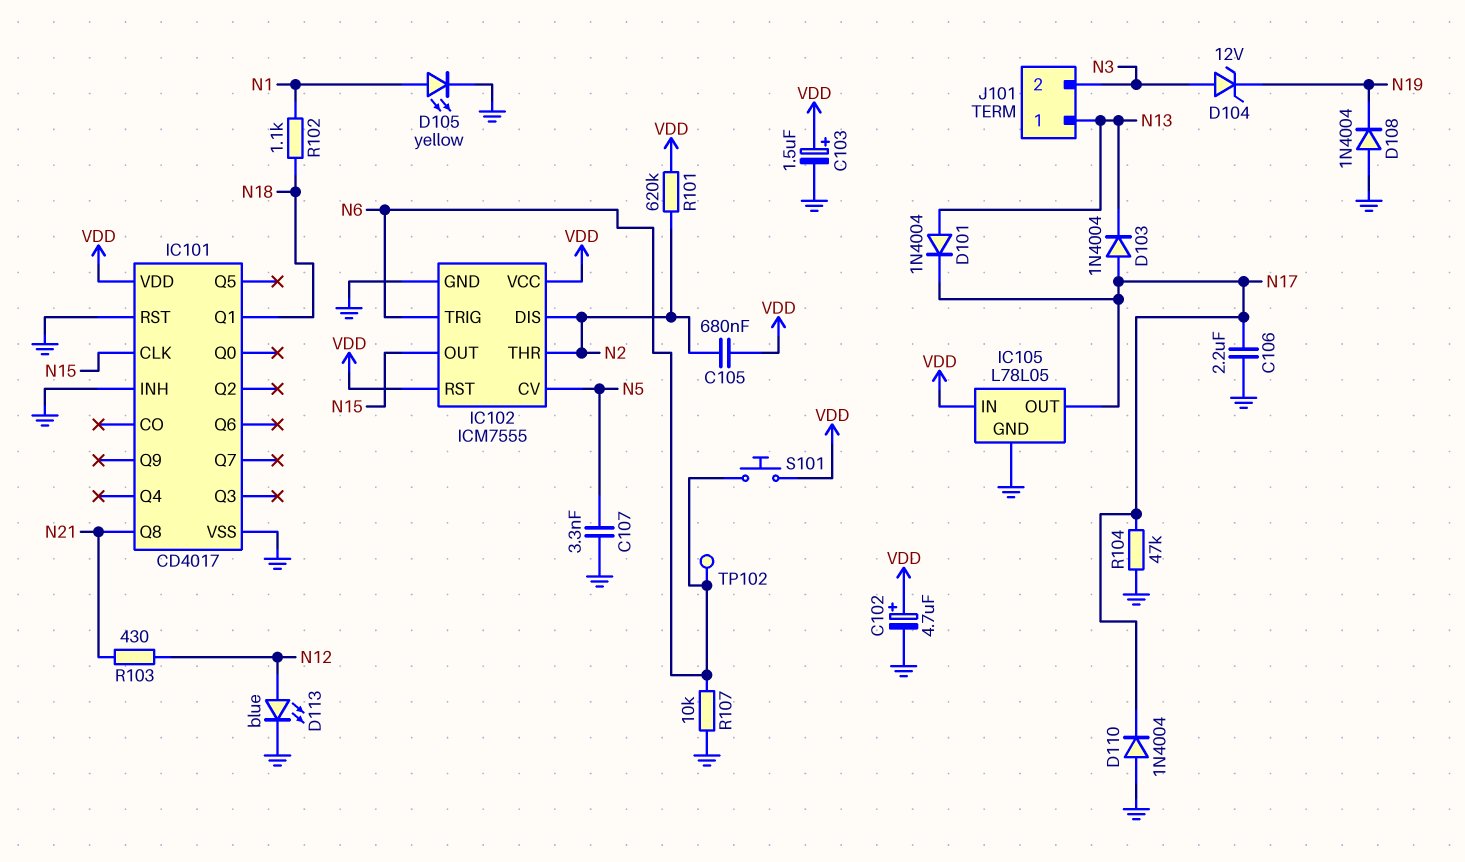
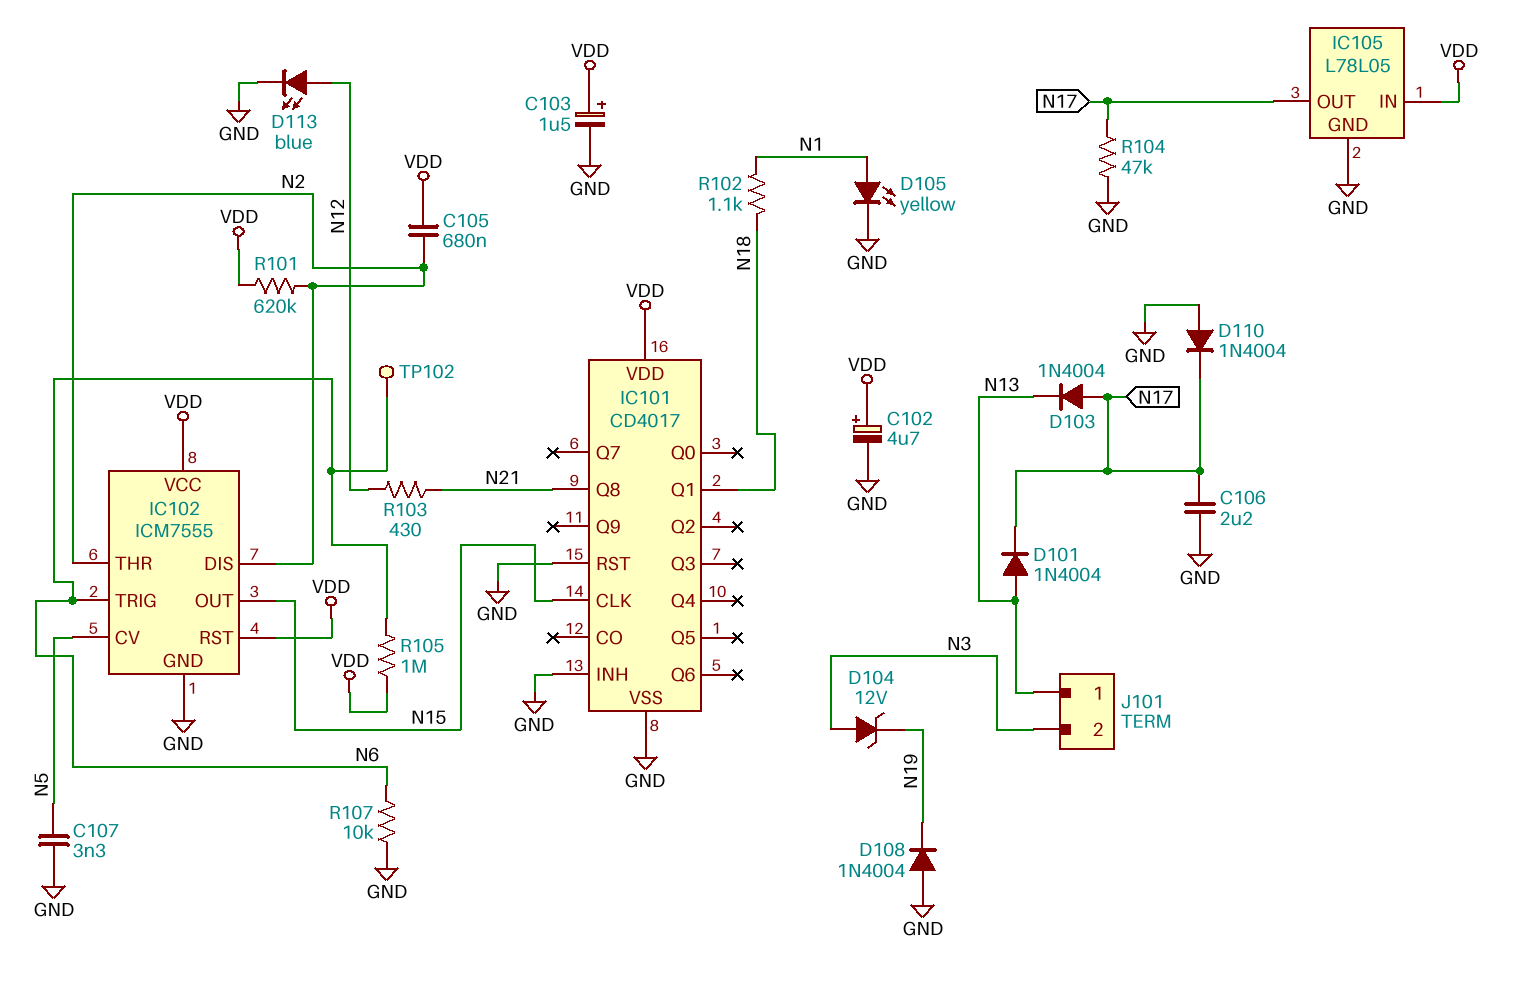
R105: none -> 1M (N6, VDD)
S101: button (N6, VDD) -> none

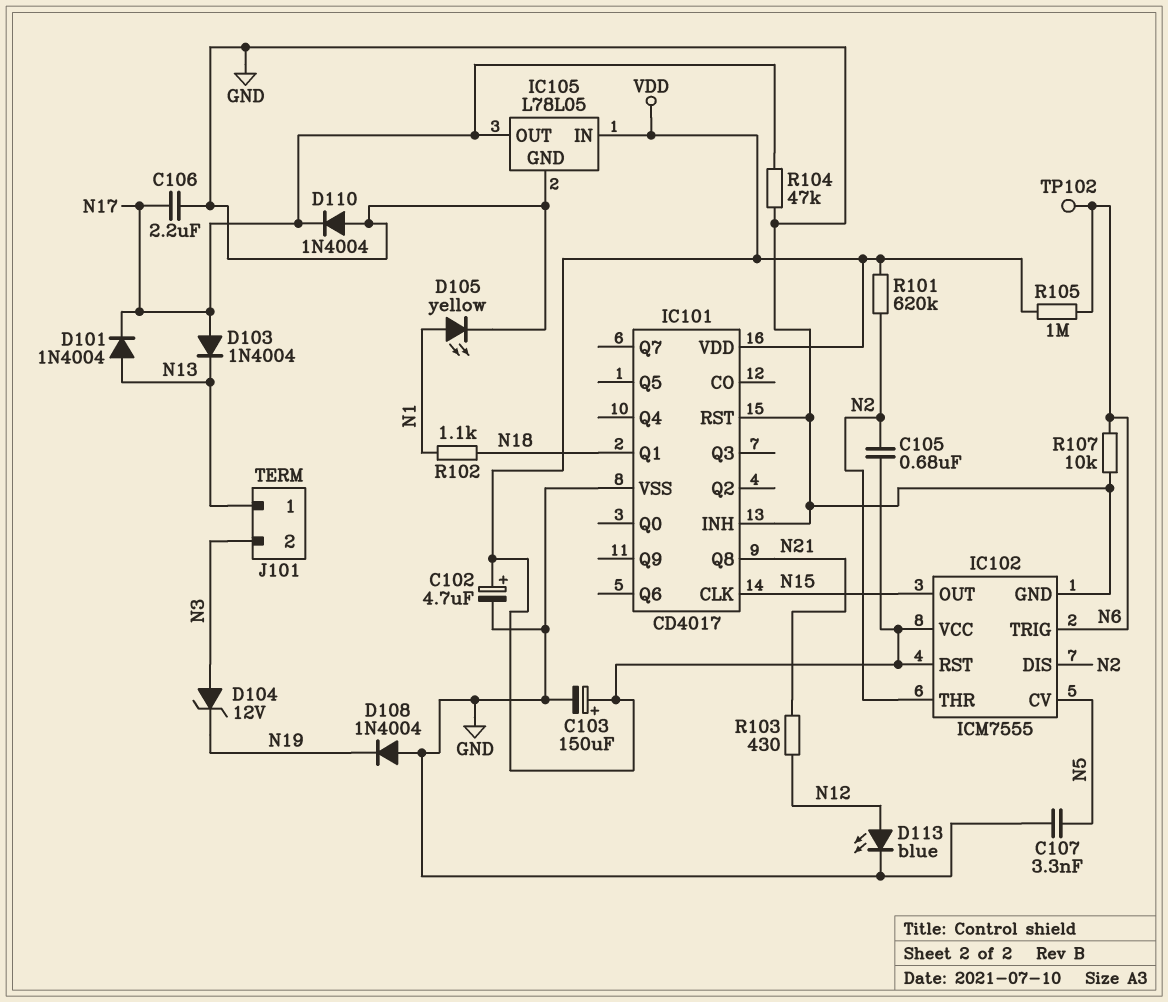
C103: 1.5uF (plus VDD, minus GND) -> 150uF (plus VDD, minus GND)

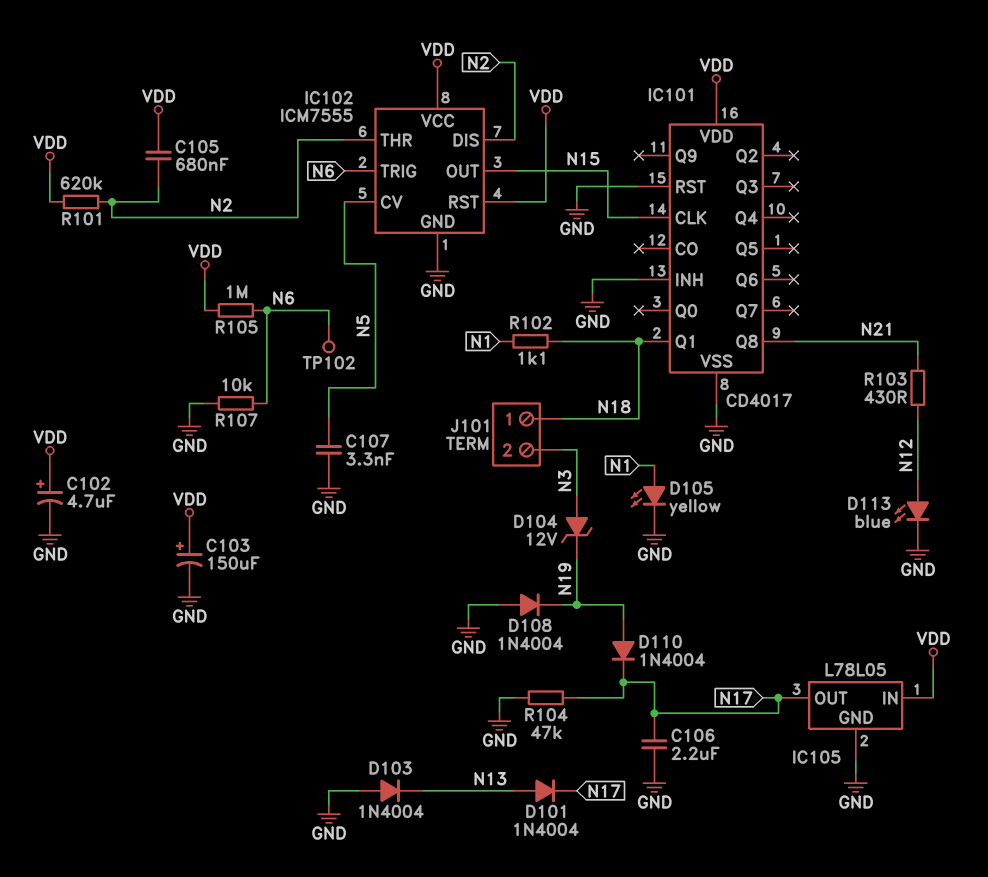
D103: diode 1N4004 (A N17, K N13) -> diode 1N4004 (A GND, K N13)
D110: diode 1N4004 (A GND, K N17) -> diode 1N4004 (A N19, K N17)
J101 pin 1: N13 -> N18

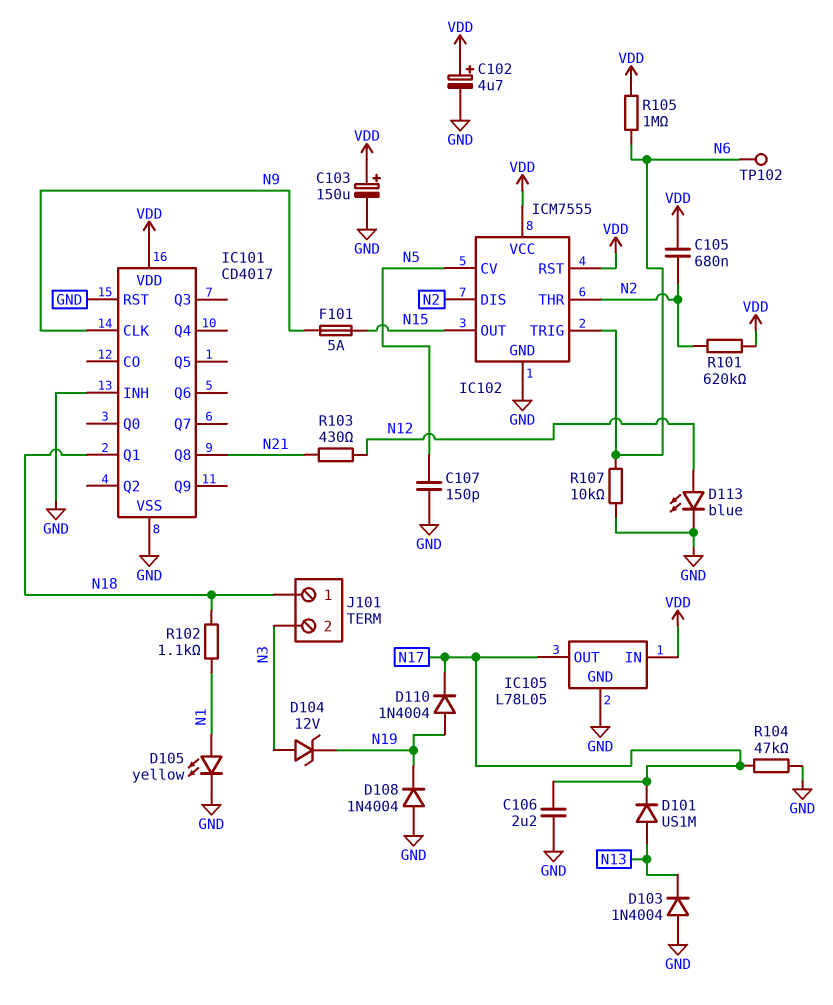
C107: 3.3nF (GND, N5) -> 150pF (GND, N5)
D101: diode 1N4004 (A N13, K N17) -> diode US1M (A N13, K N17)
F101: none -> 5A (N9, N15)
IC101 pin CLK: N15 -> N9

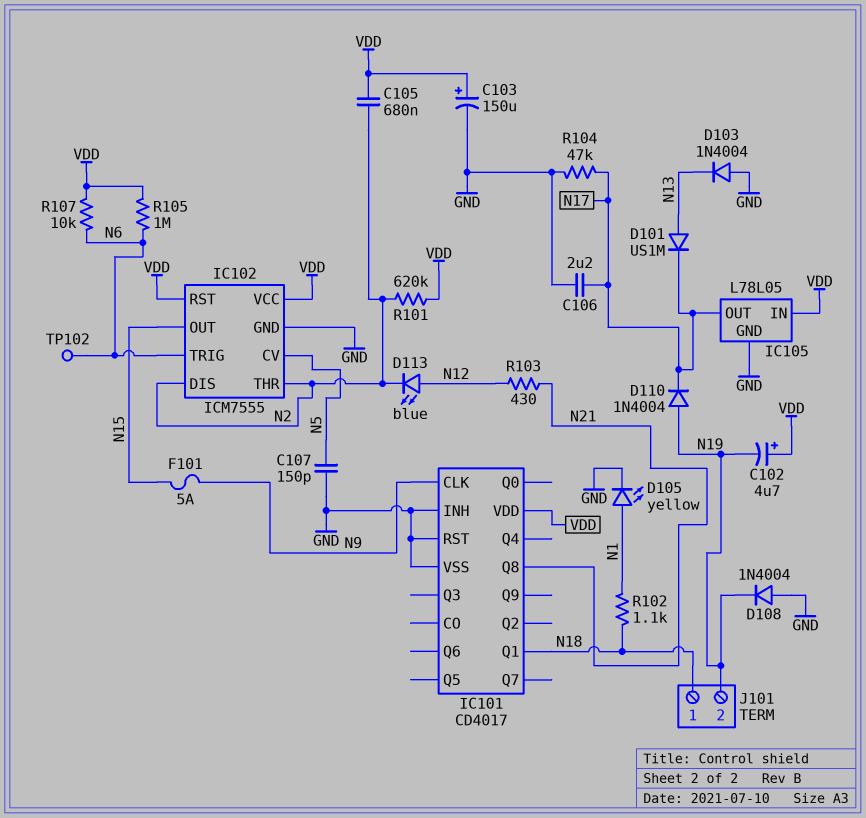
C102: 4.7uF (plus VDD, minus GND) -> 4.7uF (plus VDD, minus N19)
D104: zener 12V (A N3, K N19) -> none
D113: LED blue (A N12, K GND) -> LED blue (A N12, K N2)
J101 pin 2: N3 -> N19
R107: 10k (GND, N6) -> 10k (N6, VDD)

